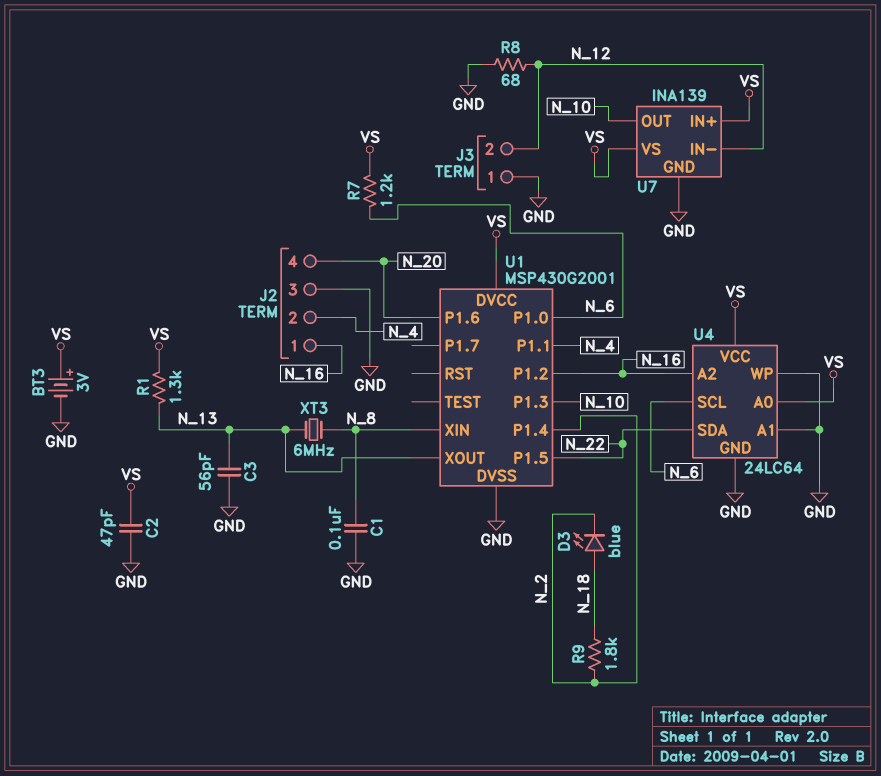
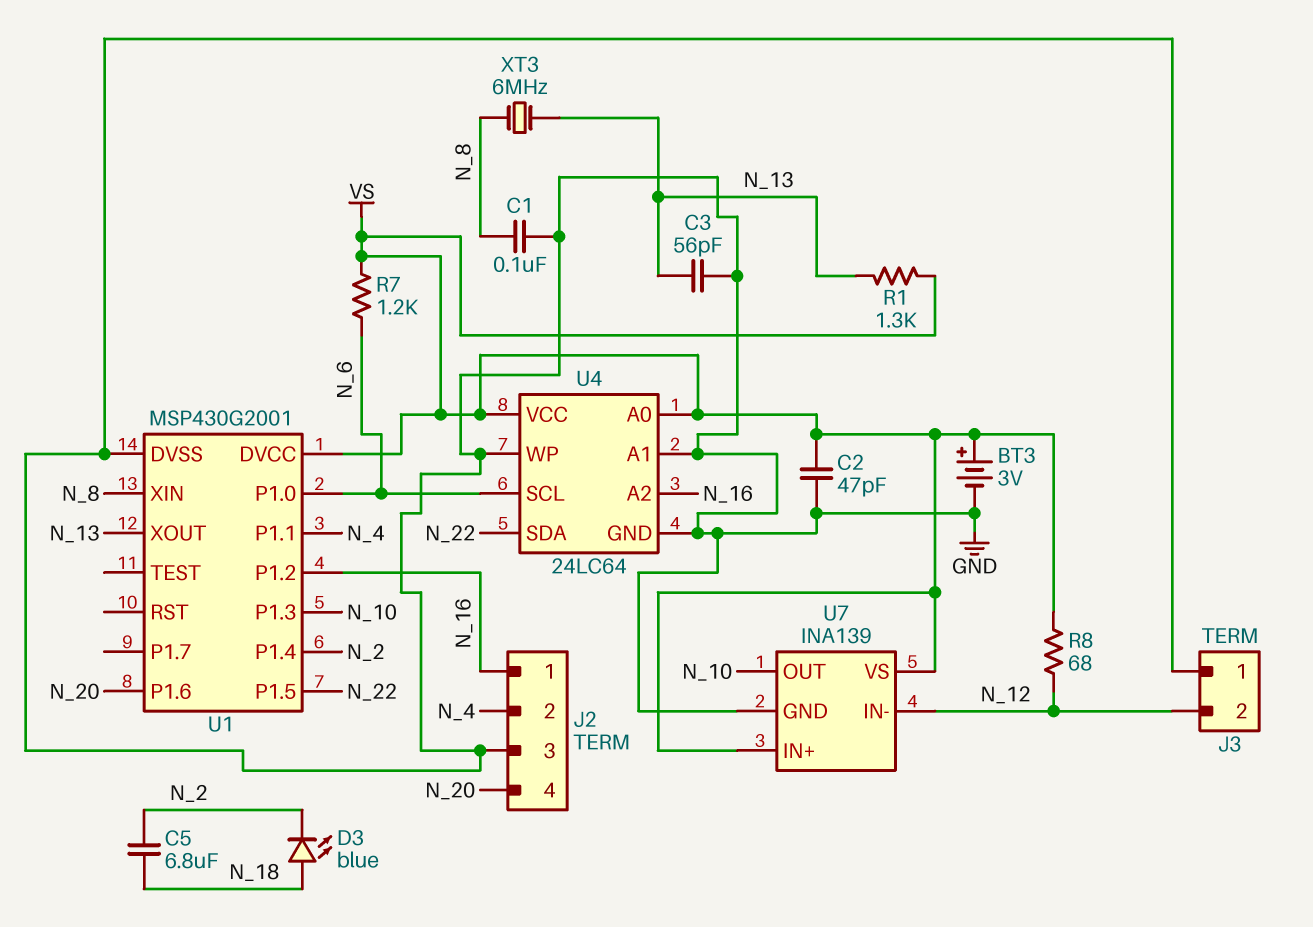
C5: none -> 6.8uF (N_2, N_18)
R8: 68 (GND, N_12) -> 68 (N_12, VS)
R9: 1.8k (N_2, N_18) -> none

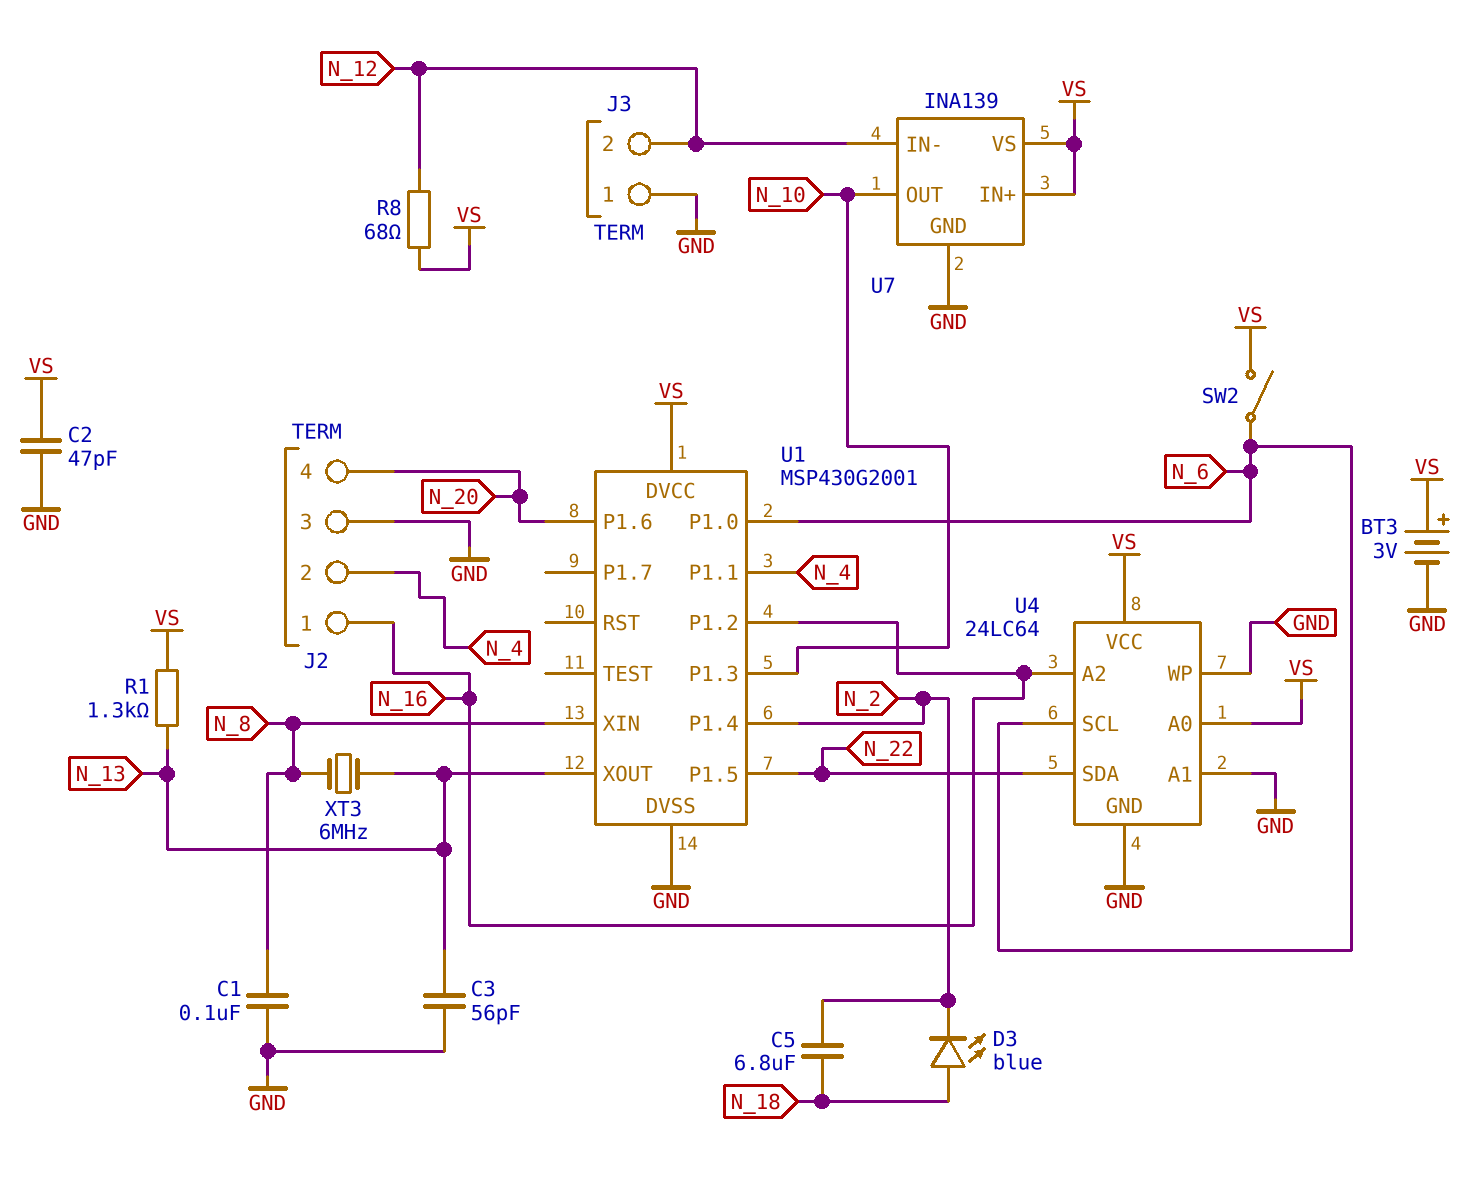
R7: 1.2k (N_6, VS) -> none
SW2: none -> switch (N_6, VS)

